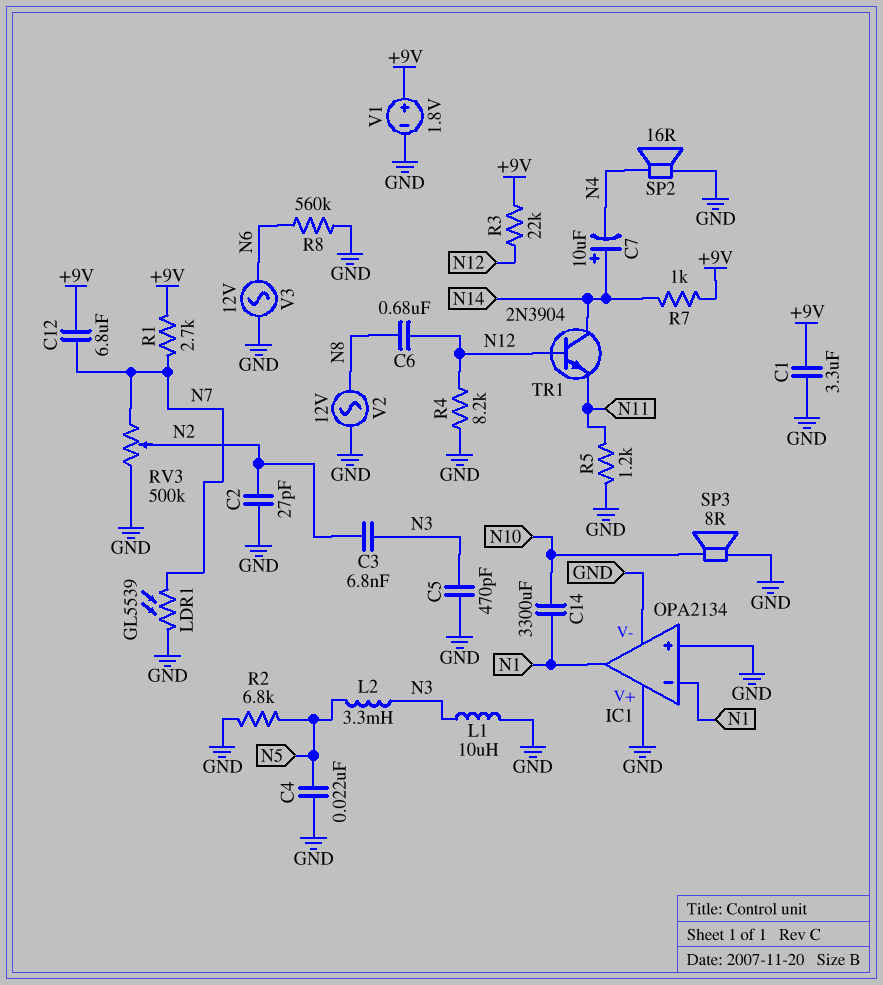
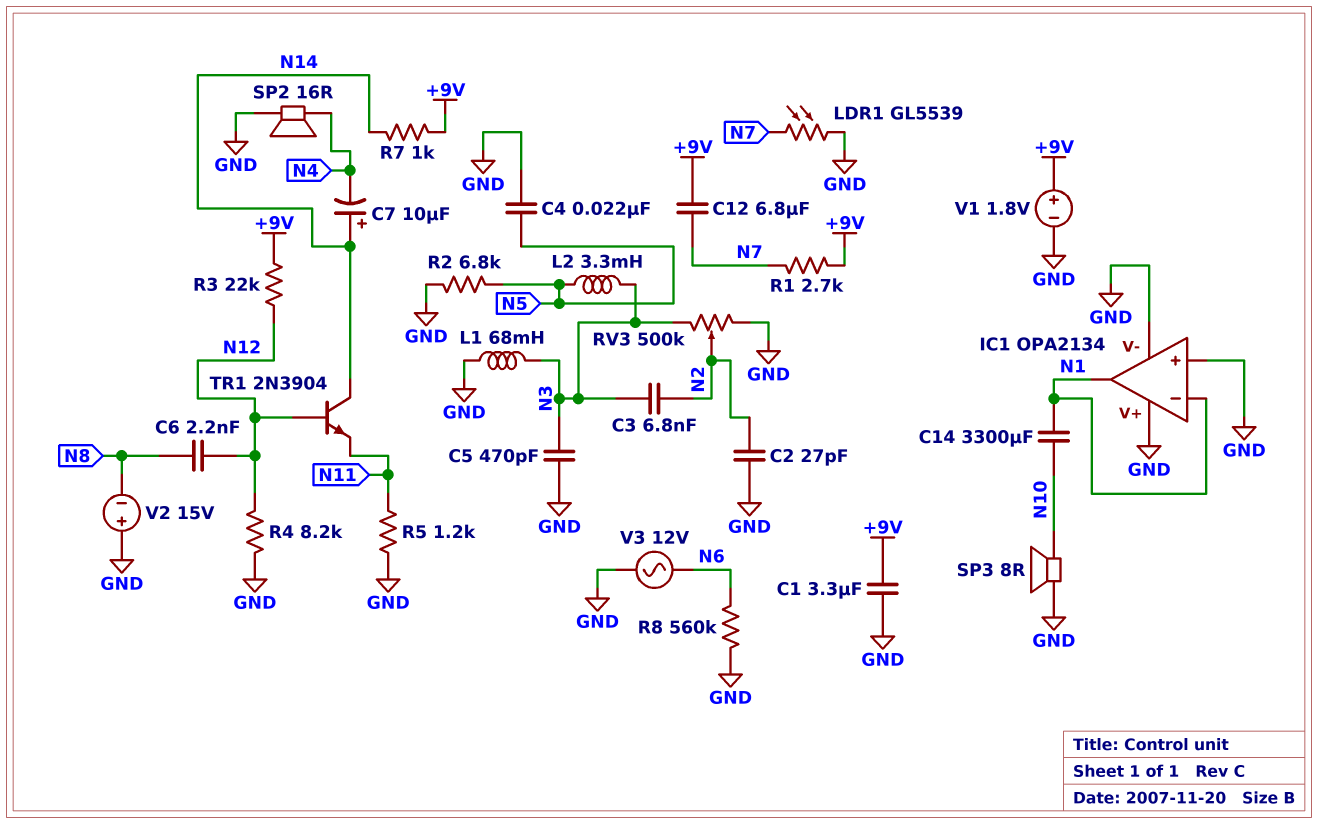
C6: 680nF (N8, N12) -> 2.2nF (N8, N12)
L1: 10uH (GND, N3) -> 68mH (GND, N3)
RV3: 500k (GND, N7, wiper N2) -> 500k (GND, N3, wiper N2)
V2: AC 12V (GND, N8) -> 15V (plus GND, minus N8)

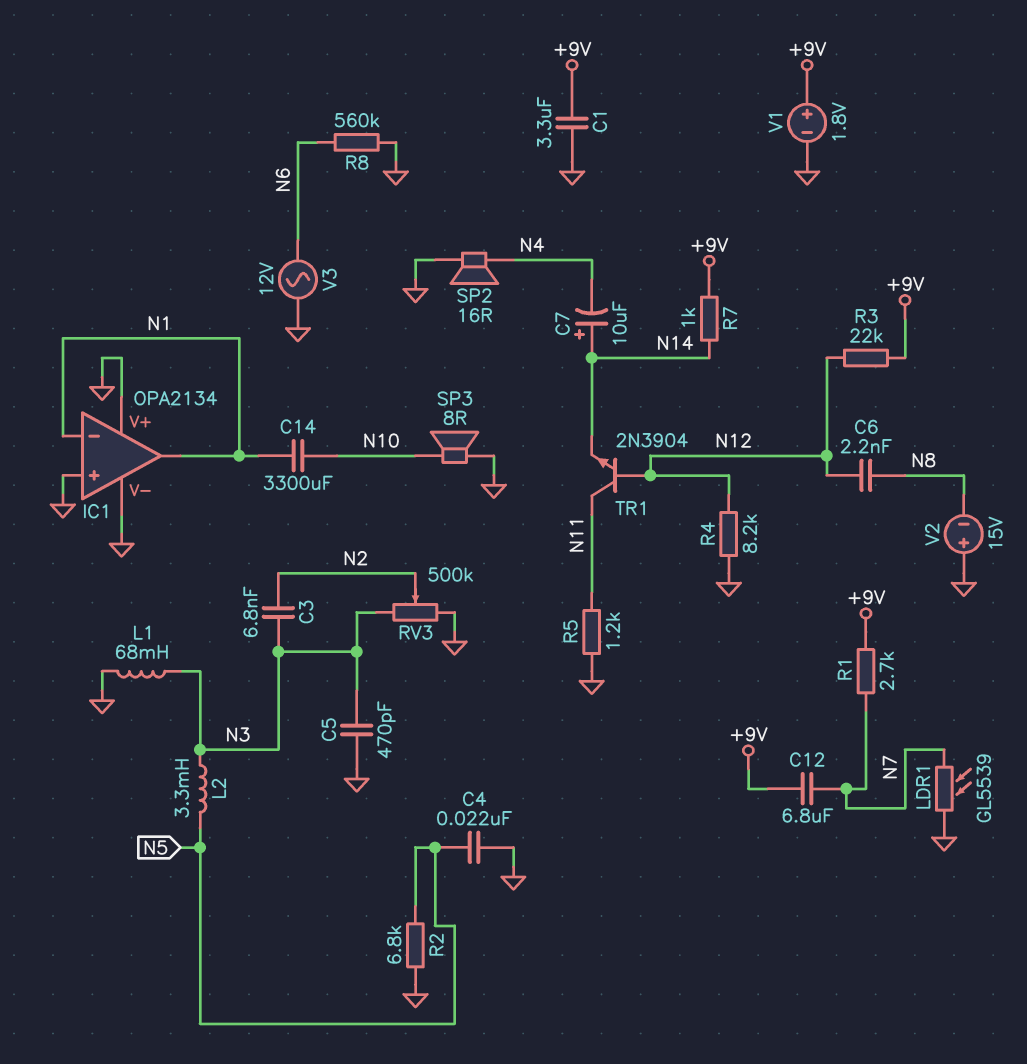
C2: 27pF (GND, N2) -> none
TR1: NPN 2N3904 (B N12, C N14, E N11) -> NPN 2N3904 (B N12, C N11, E N14)

